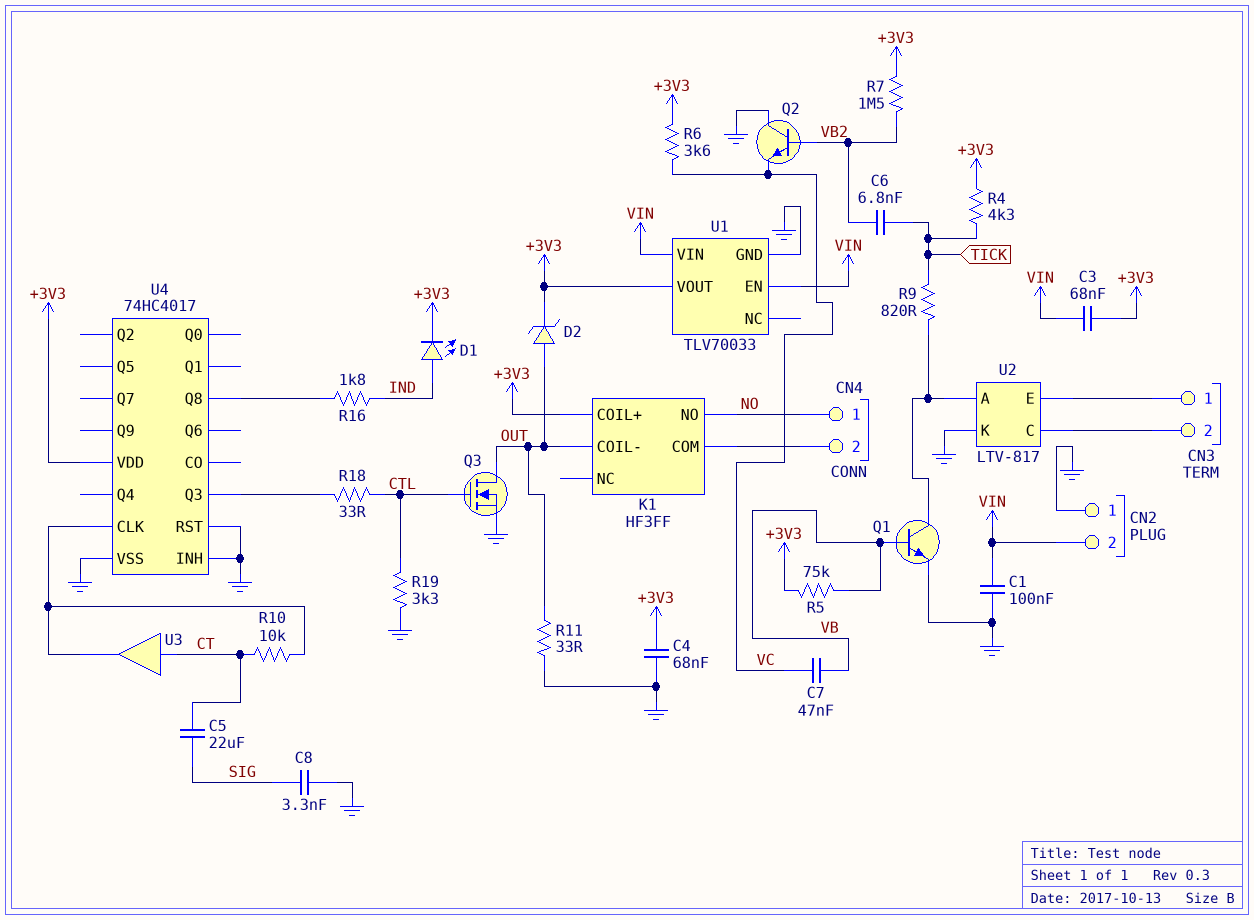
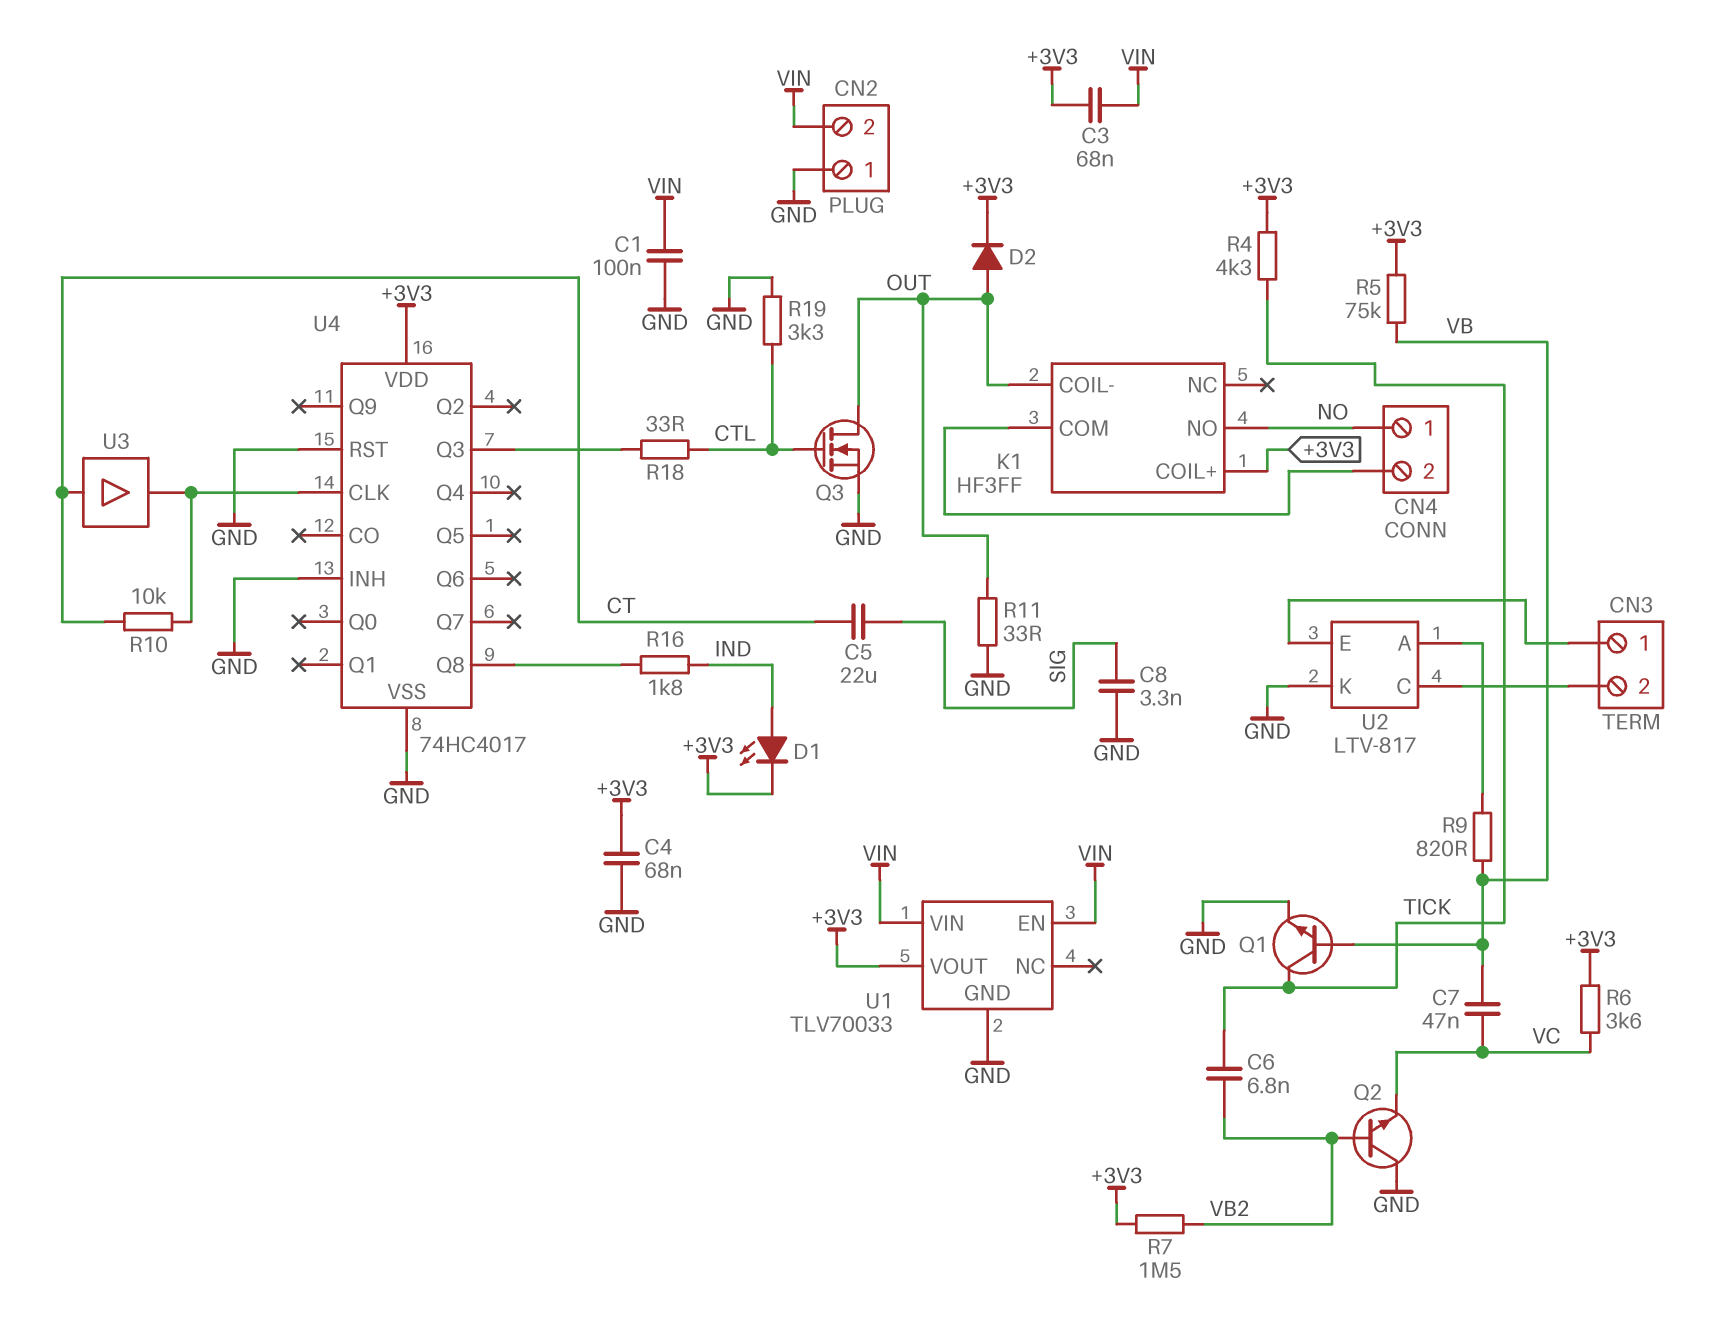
D2: zener (A OUT, K +3V3) -> diode (A OUT, K +3V3)
Q1: NPN (B VB, C U2/A, E GND) -> NPN (B VB, C TICK, E GND)
R9: 820 (TICK, U2/A) -> 820 (U2/A, VB)

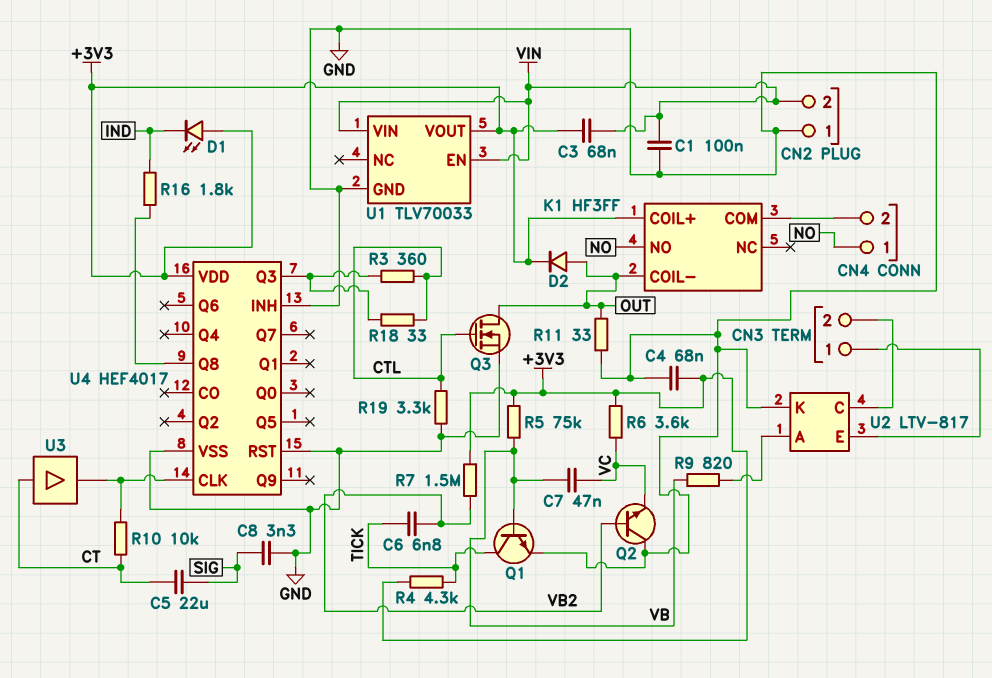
D1: LED (A IND, K +3V3) -> LED (A +3V3, K IND)
R3: none -> 360 (CTL, U4/Q3)
U4: 74HC4017 -> HEF4017

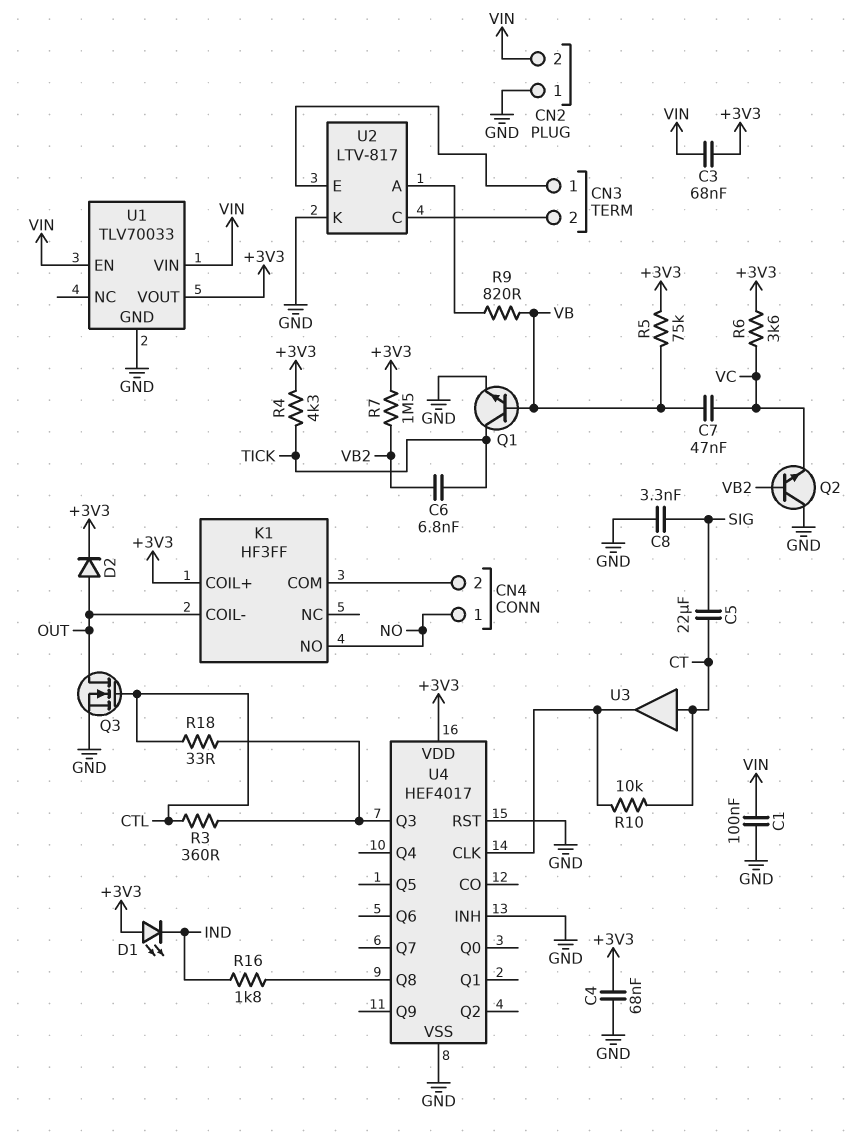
R11: 33 (GND, OUT) -> none
R19: 3.3k (CTL, GND) -> none

